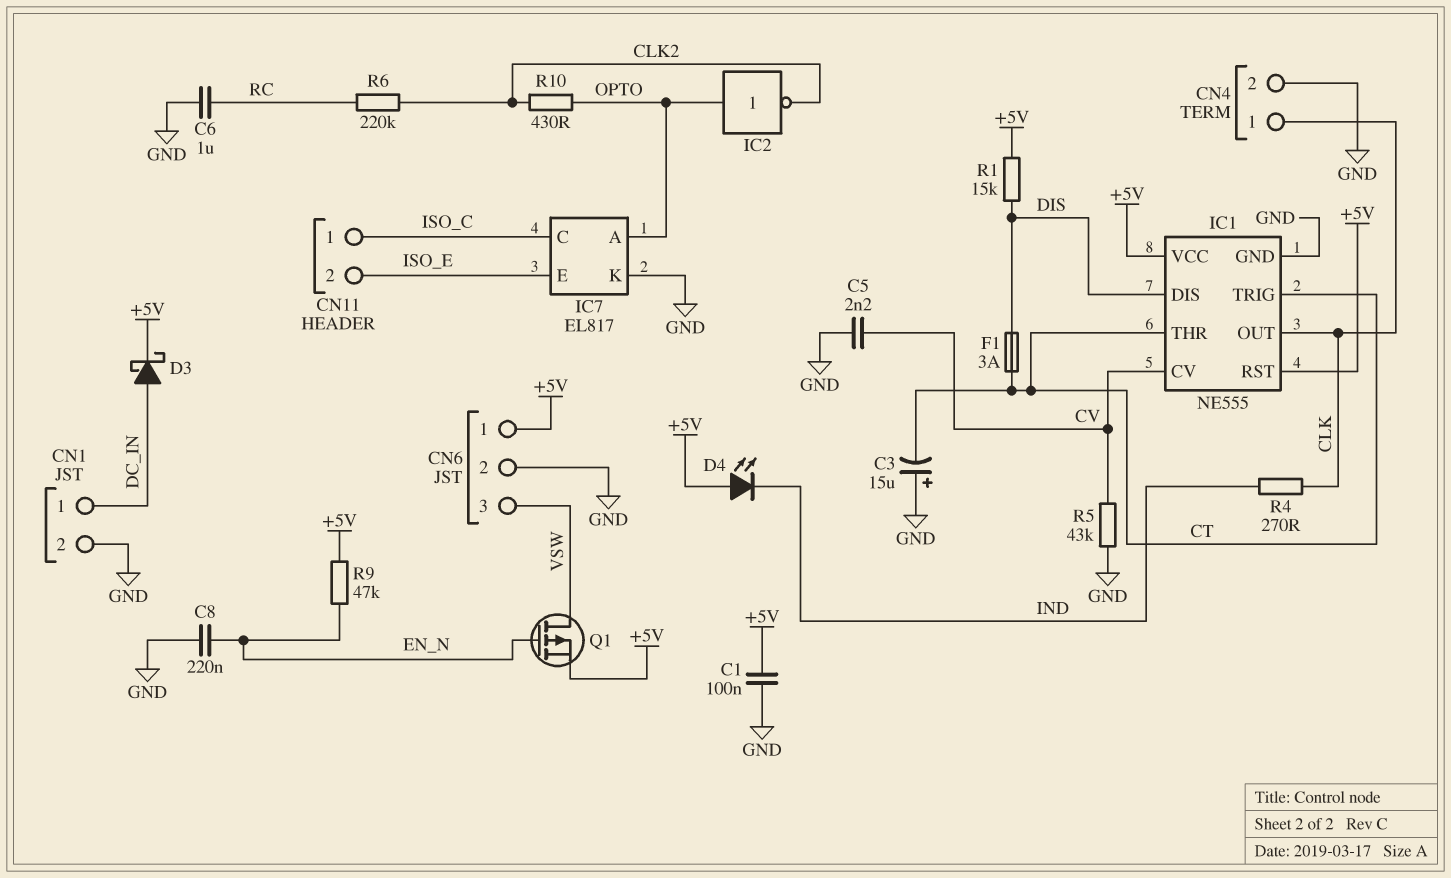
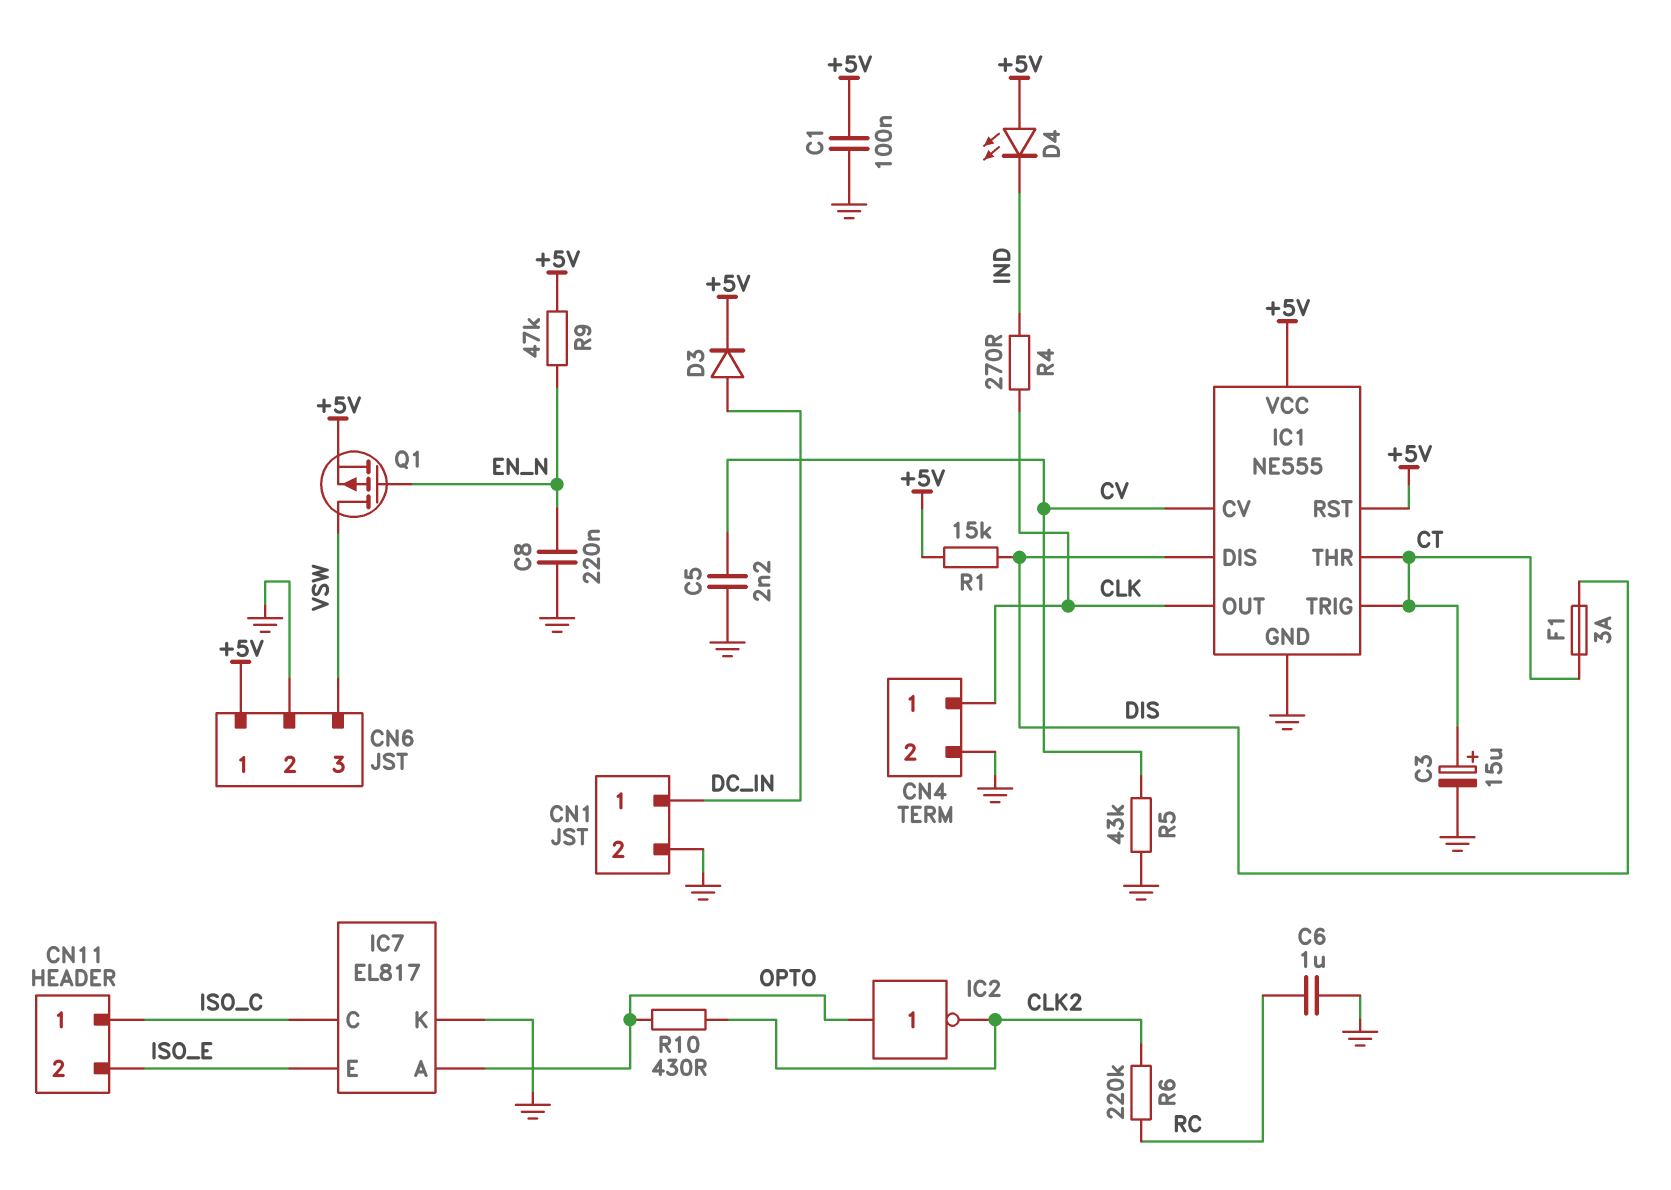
C3: 15uF (plus GND, minus CT) -> 15uF (plus CT, minus GND)
D3: schottky (A DC_IN, K +5V) -> diode (A DC_IN, K +5V)

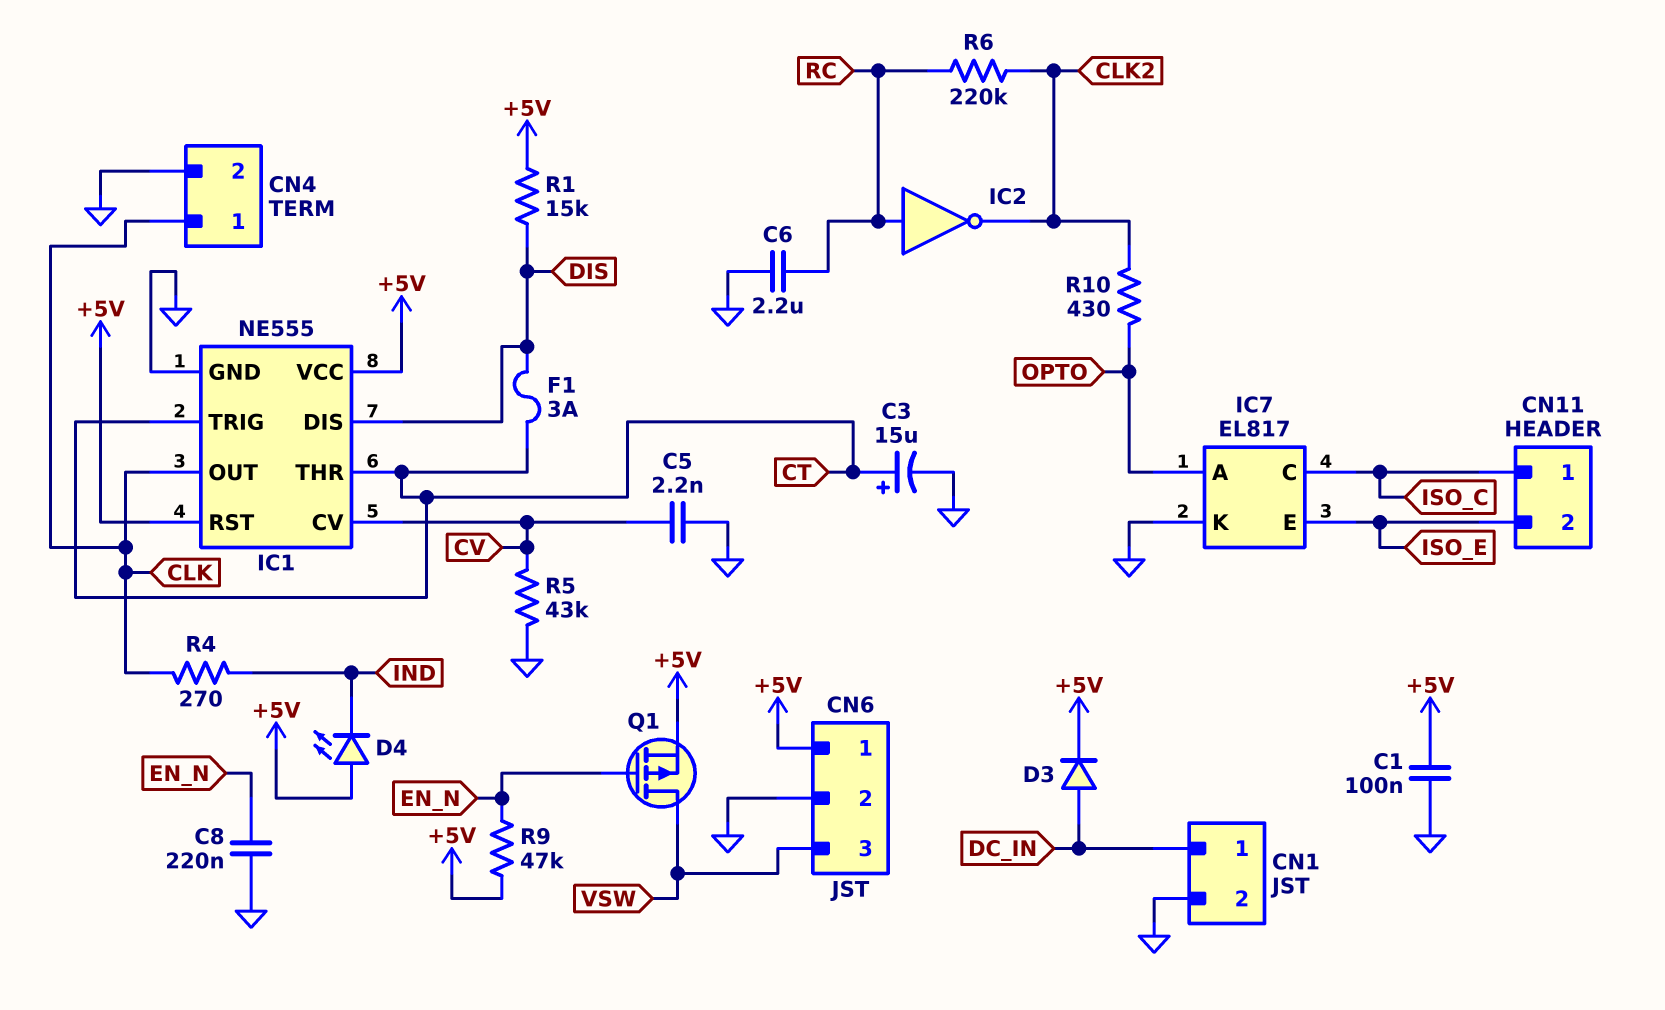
C6: 1uF (GND, RC) -> 2.2uF (GND, RC)
IC2: NOT (in OPTO, out CLK2) -> NOT (in RC, out CLK2)

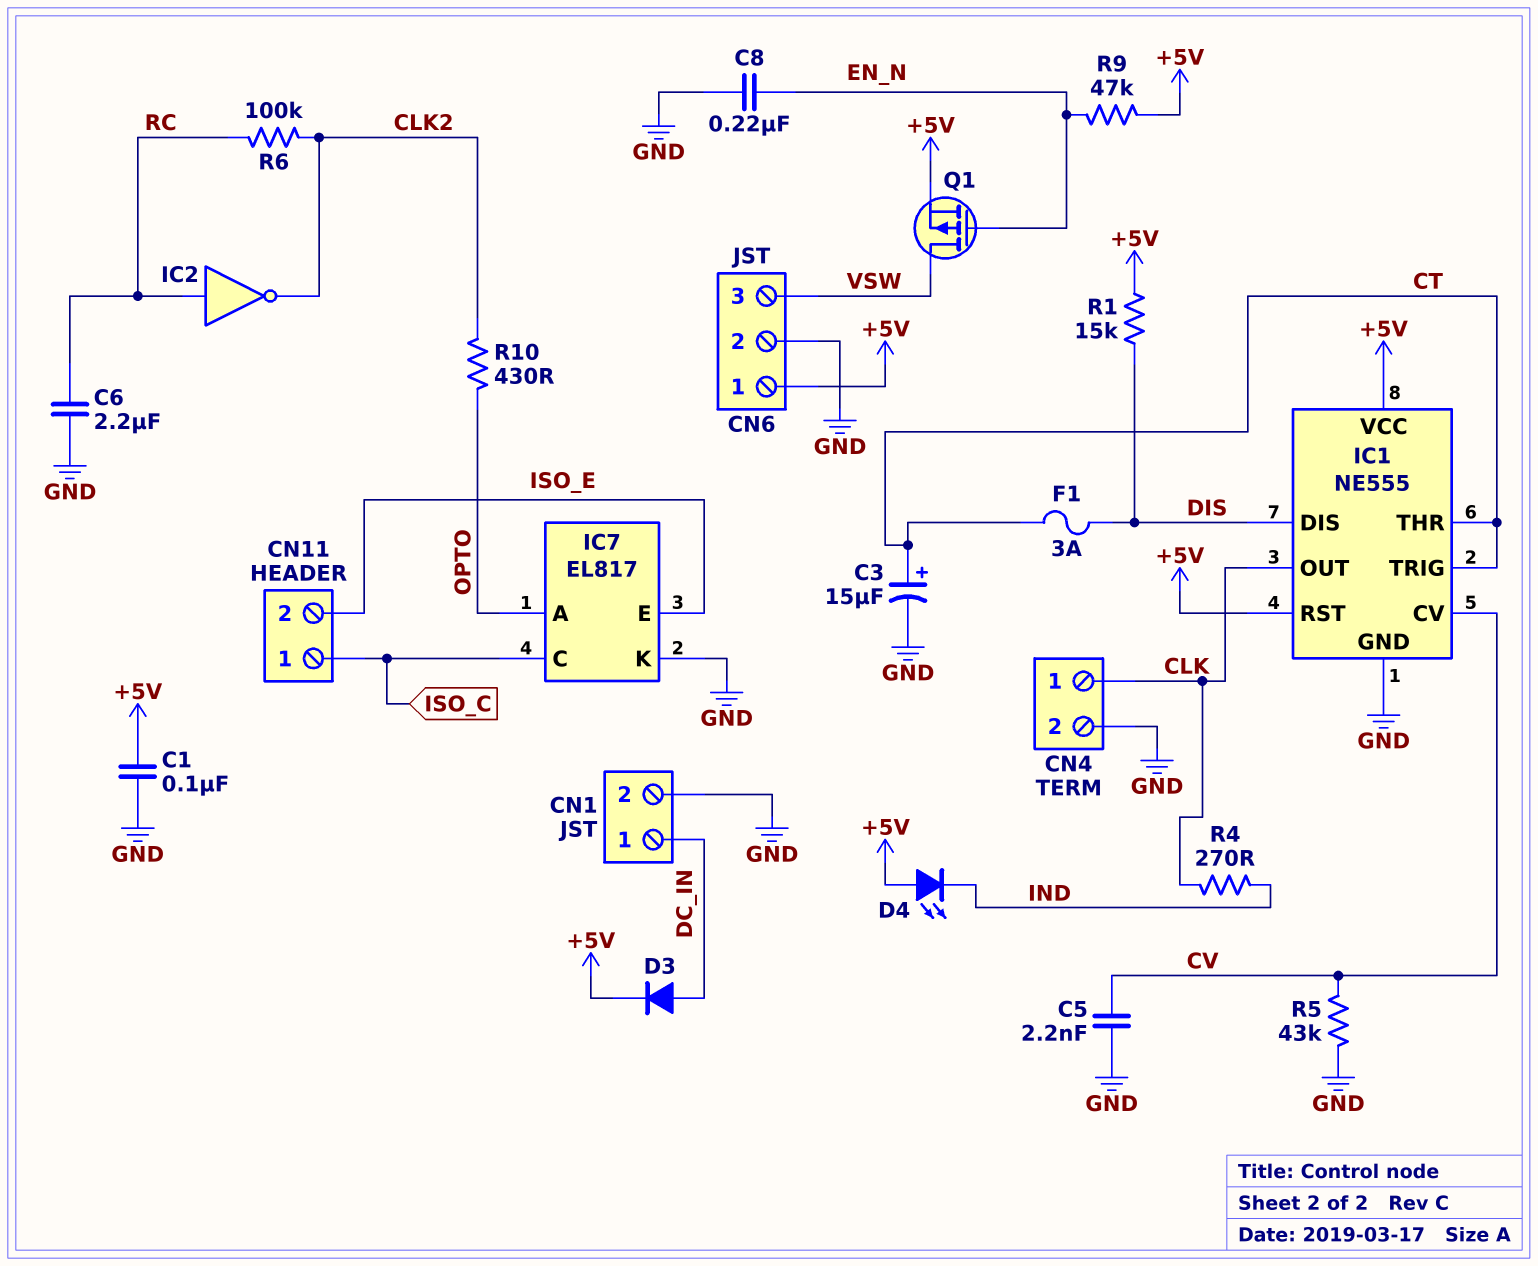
R6: 220k (CLK2, RC) -> 100k (CLK2, RC)

